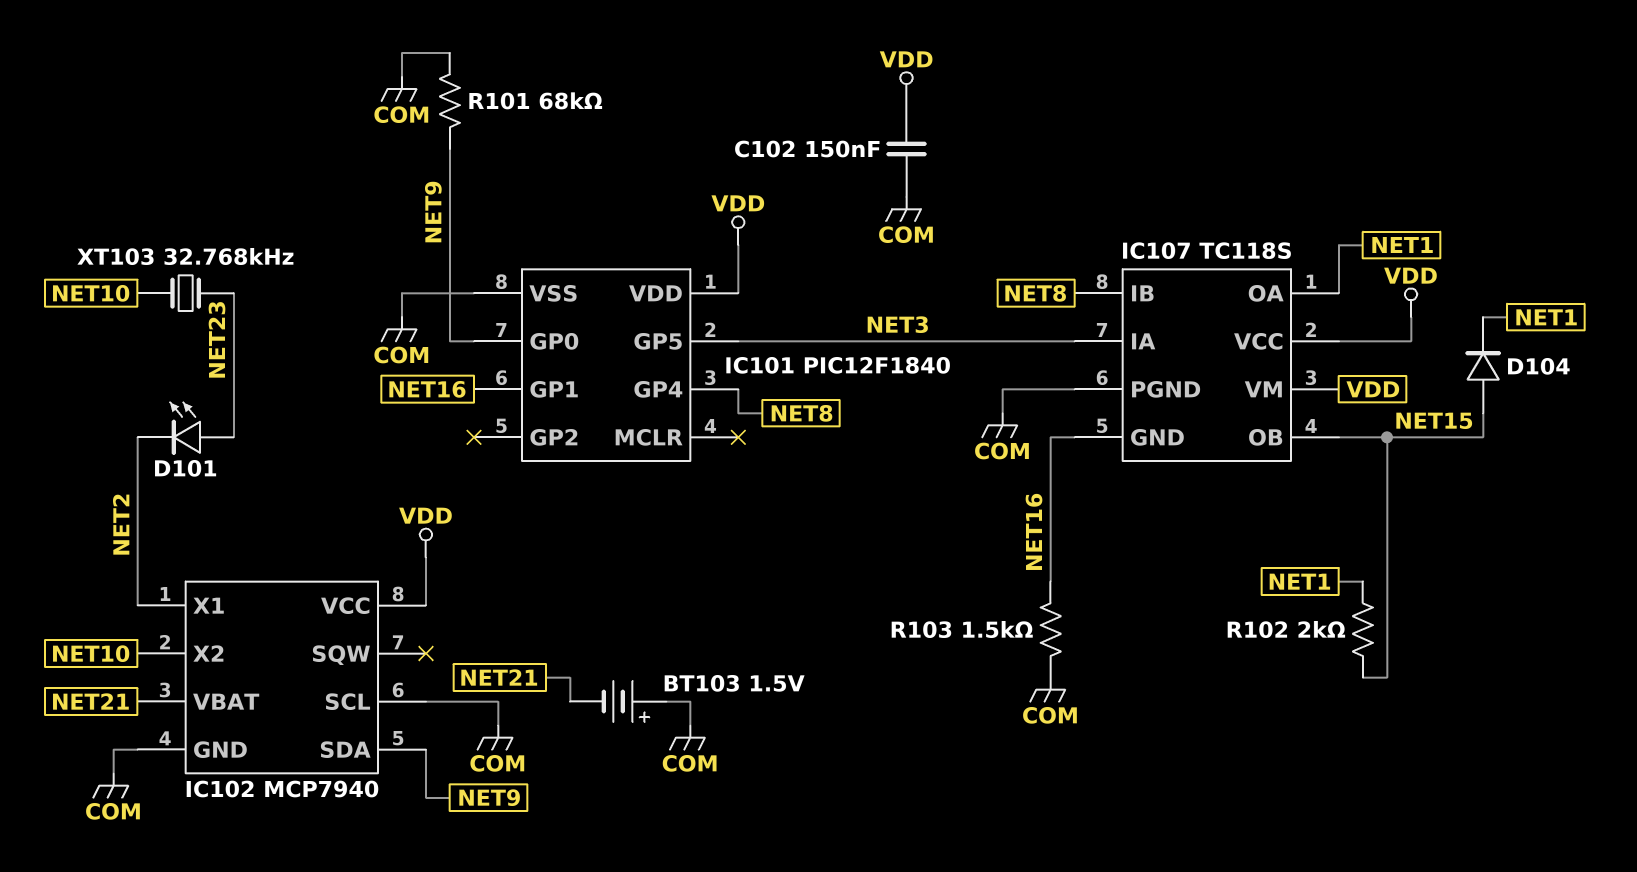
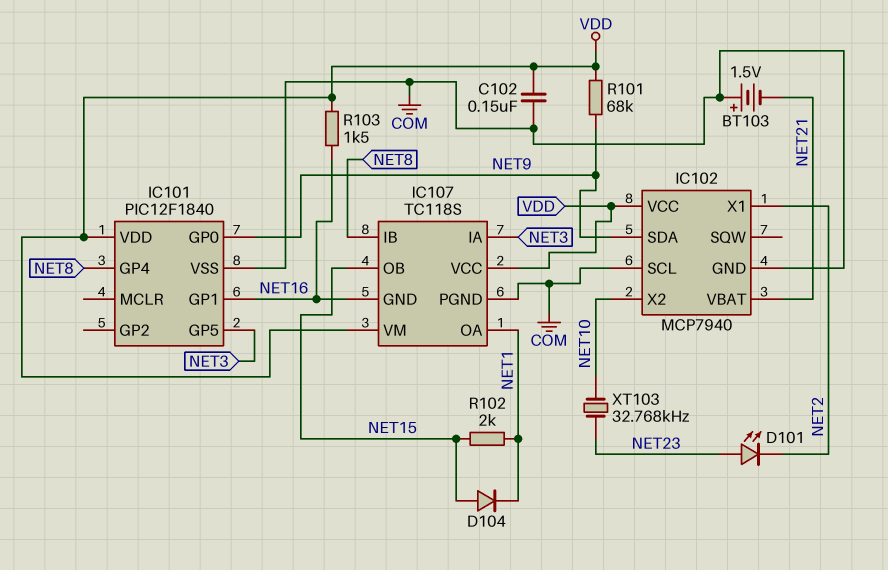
R101: 68k (COM, NET9) -> 68k (NET9, VDD)
R103: 1.5k (COM, NET16) -> 1.5k (NET16, VDD)

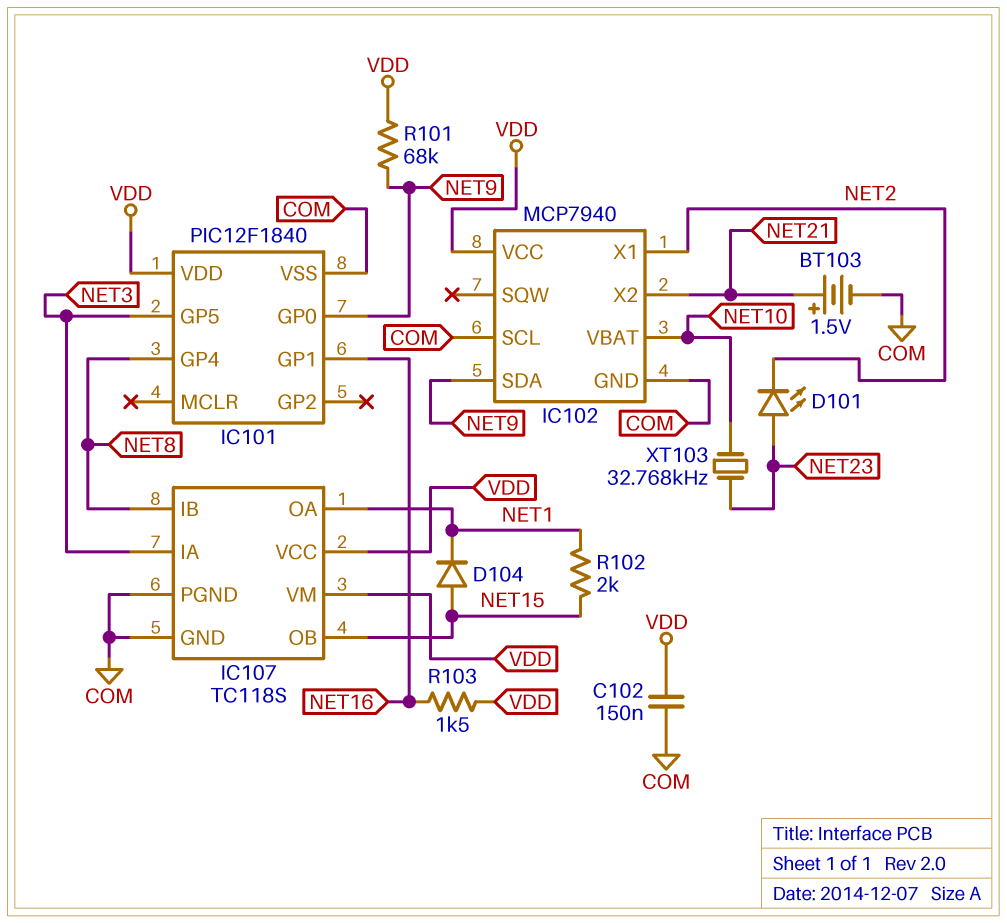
BT103: 1.5V (plus COM, minus NET21) -> 1.5V (plus NET21, minus COM)
IC102 pin VBAT: NET21 -> NET10
IC102 pin X2: NET10 -> NET21
IC107 pin GND: NET16 -> COM

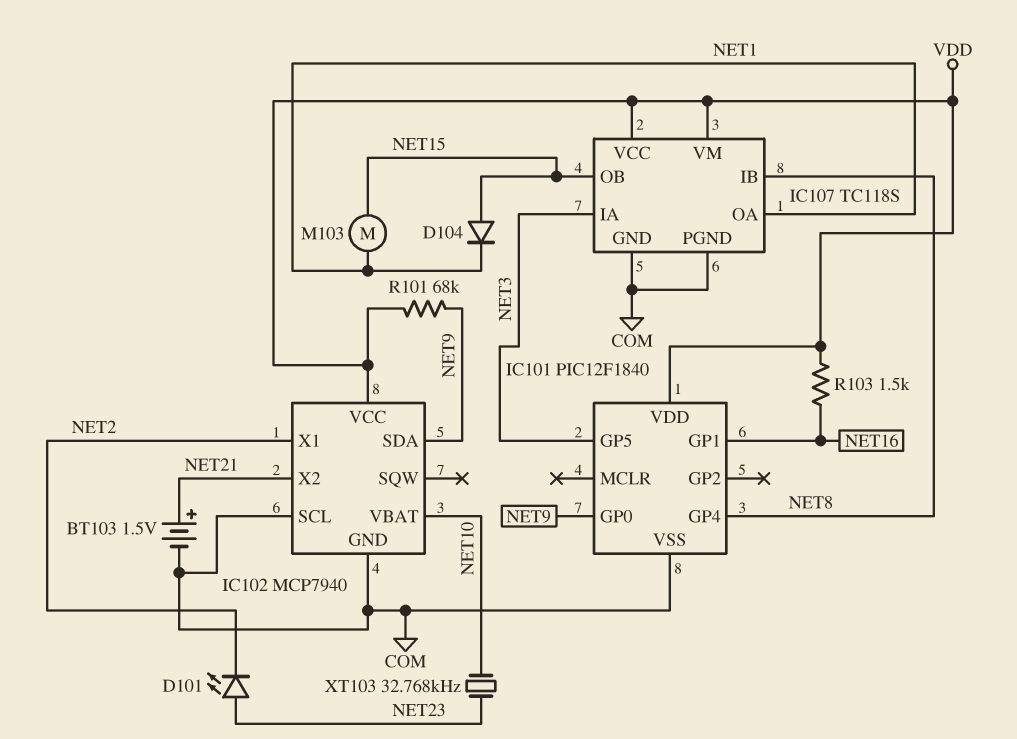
C102: 150nF (COM, VDD) -> none
M103: none -> motor (NET1, NET15)
R102: 2k (NET1, NET15) -> none

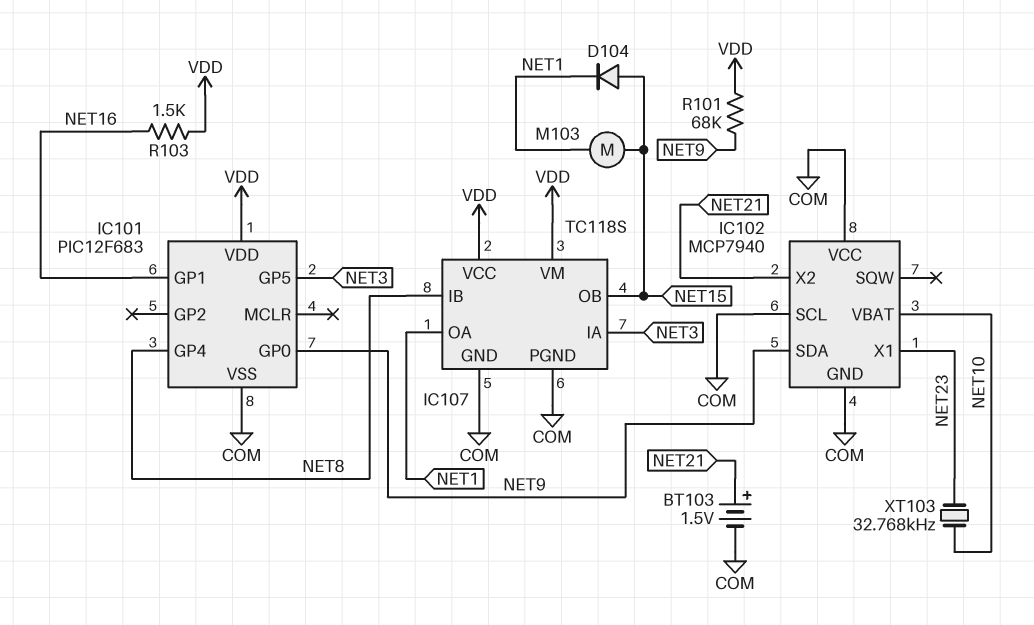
D101: LED (A NET23, K NET2) -> none
IC101: PIC12F1840 -> PIC12F683
IC102 pin VCC: VDD -> COM
IC102 pin X1: NET2 -> NET23

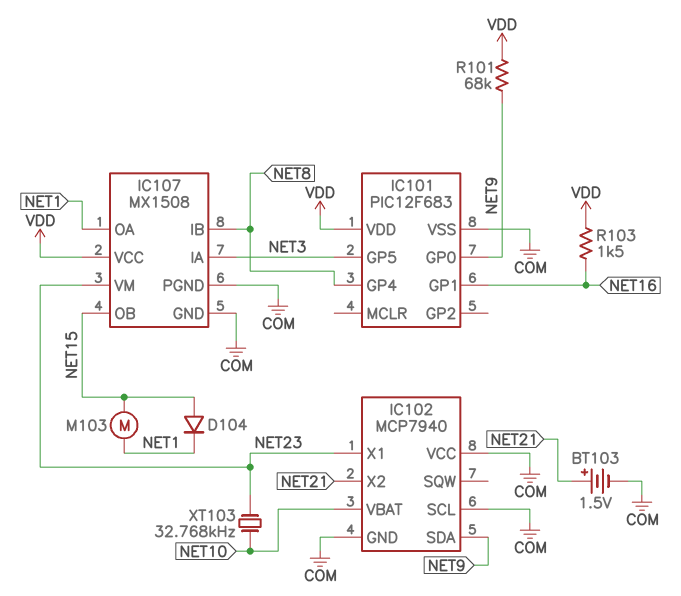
IC107: TC118S -> MX1508
IC107 pin VM: VDD -> NET23

